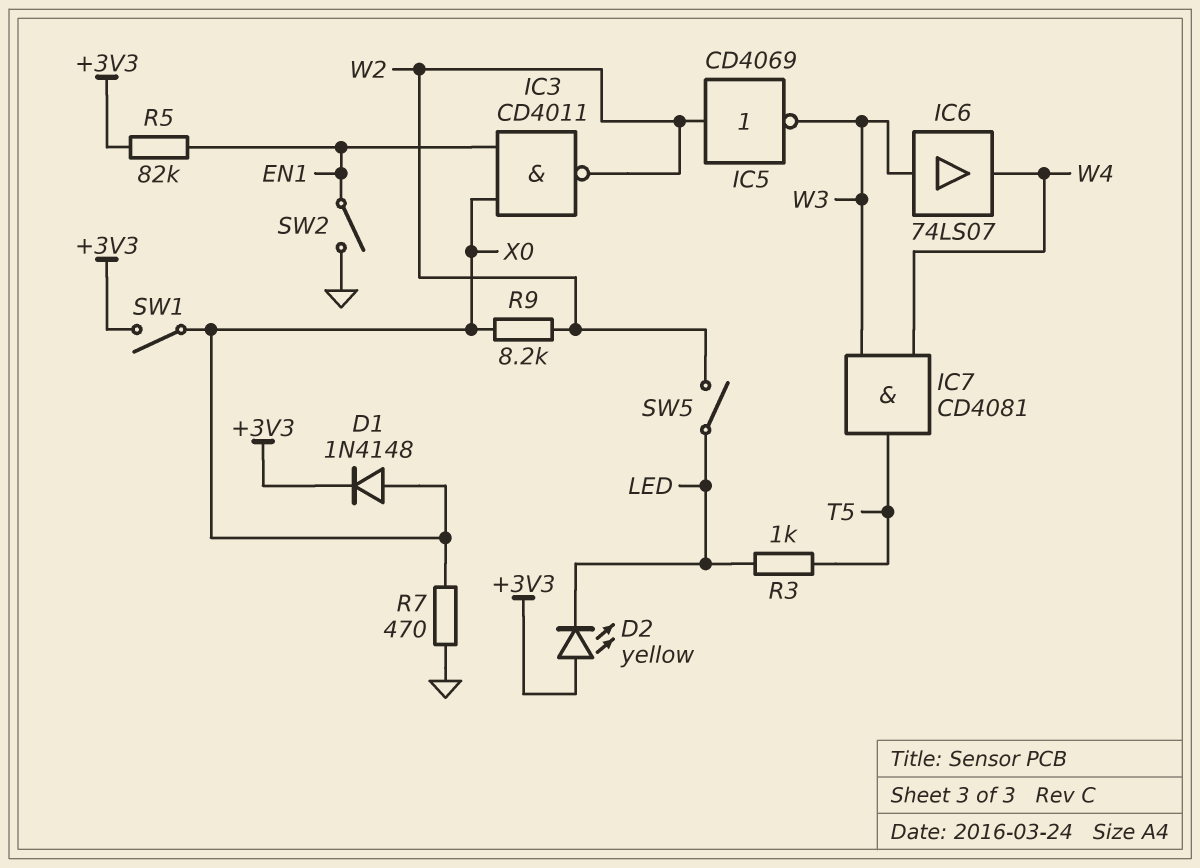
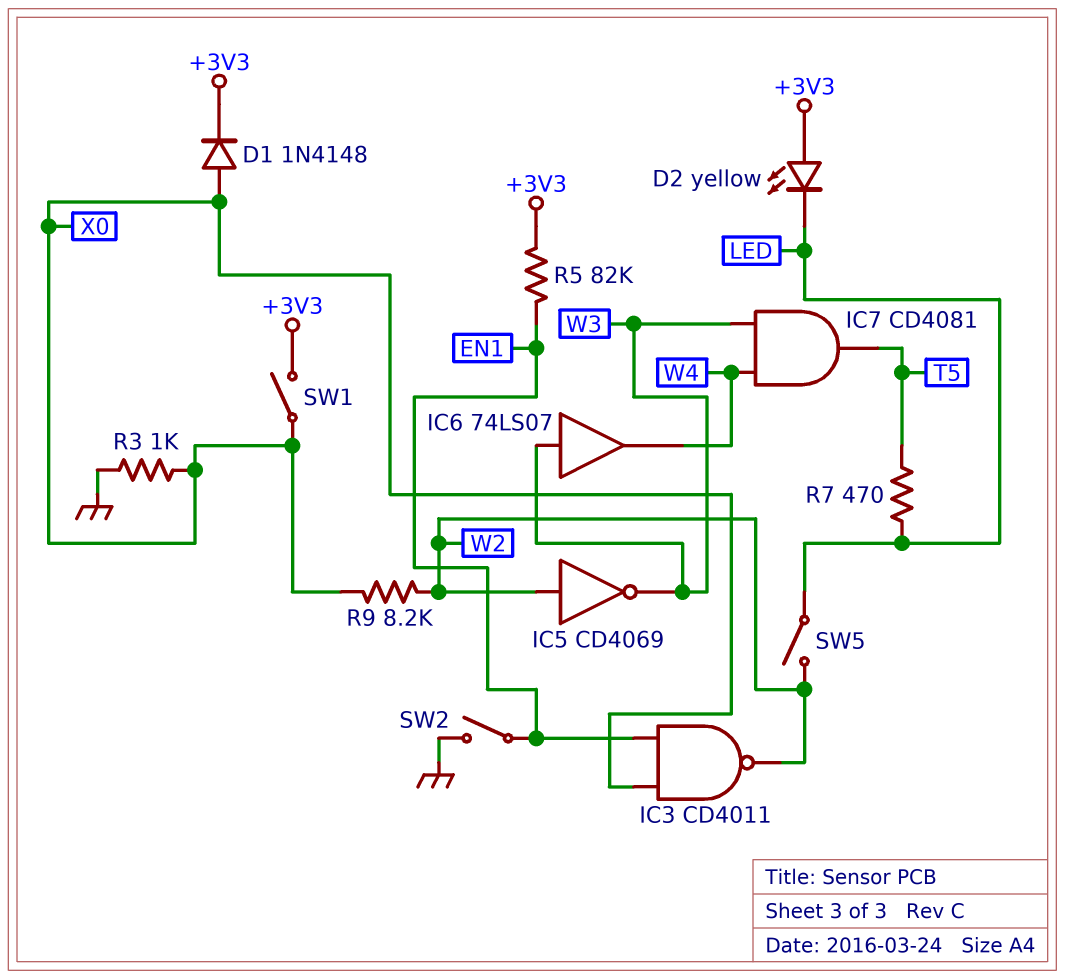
R3: 1k (LED, T5) -> 1k (GND, X0)
R7: 470 (GND, X0) -> 470 (LED, T5)

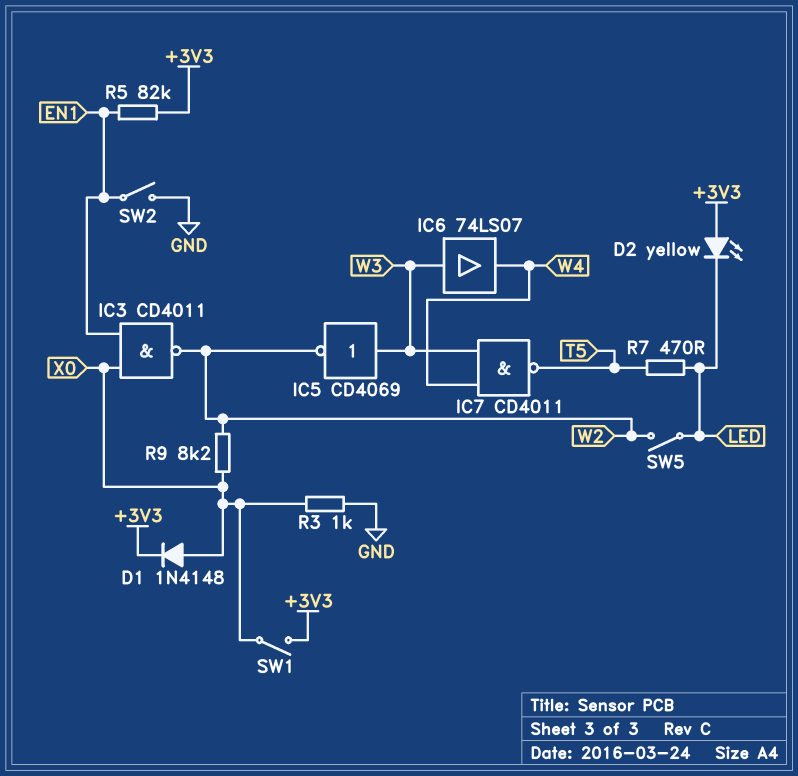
IC5: NOT CD4069 (in W2, out W3) -> NOT CD4069 (in W3, out W2)
IC7: AND CD4081 (in W3, in W4, out T5) -> NAND CD4011 (in W3, in W4, out T5)

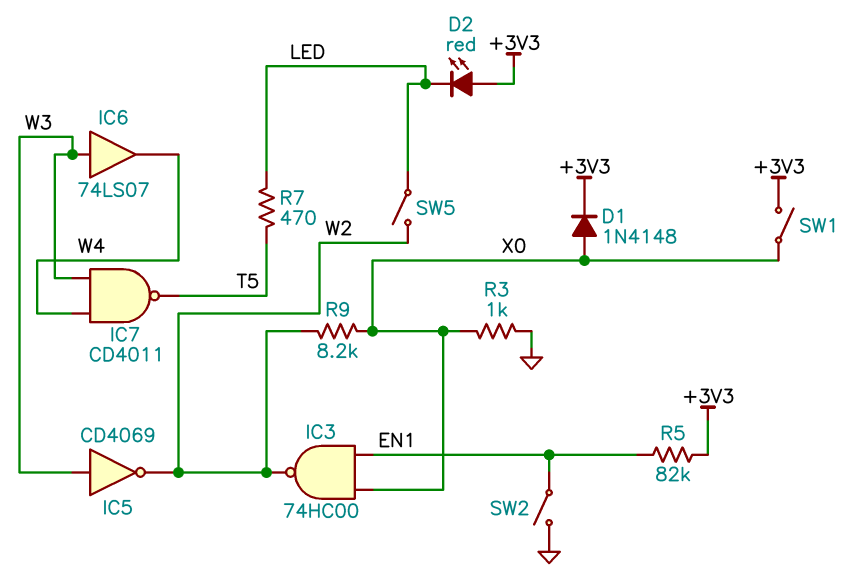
D2: LED yellow (A +3V3, K LED) -> LED red (A +3V3, K LED)
IC3: NAND CD4011 (in EN1, in X0, out W2) -> NAND 74HC00 (in EN1, in X0, out W2)

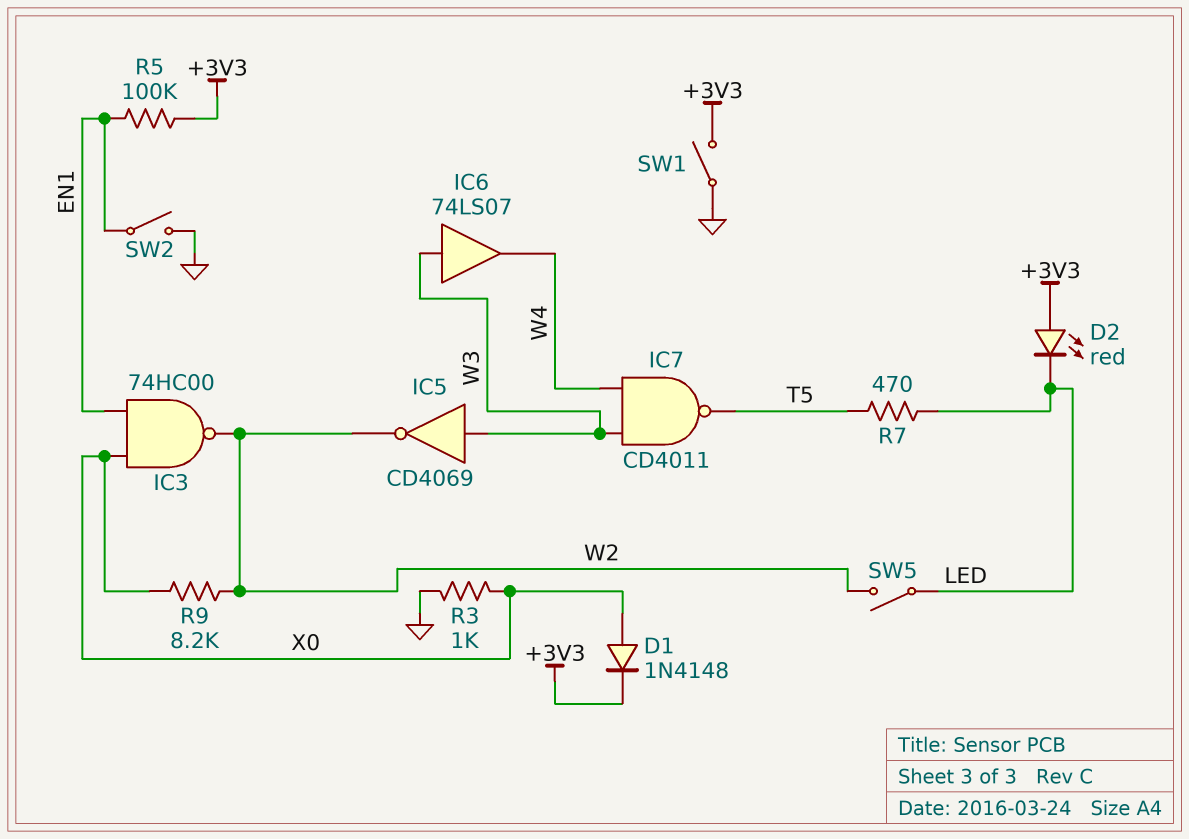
R5: 82k (+3V3, EN1) -> 100k (+3V3, EN1)
SW1: switch (+3V3, X0) -> switch (+3V3, GND)

